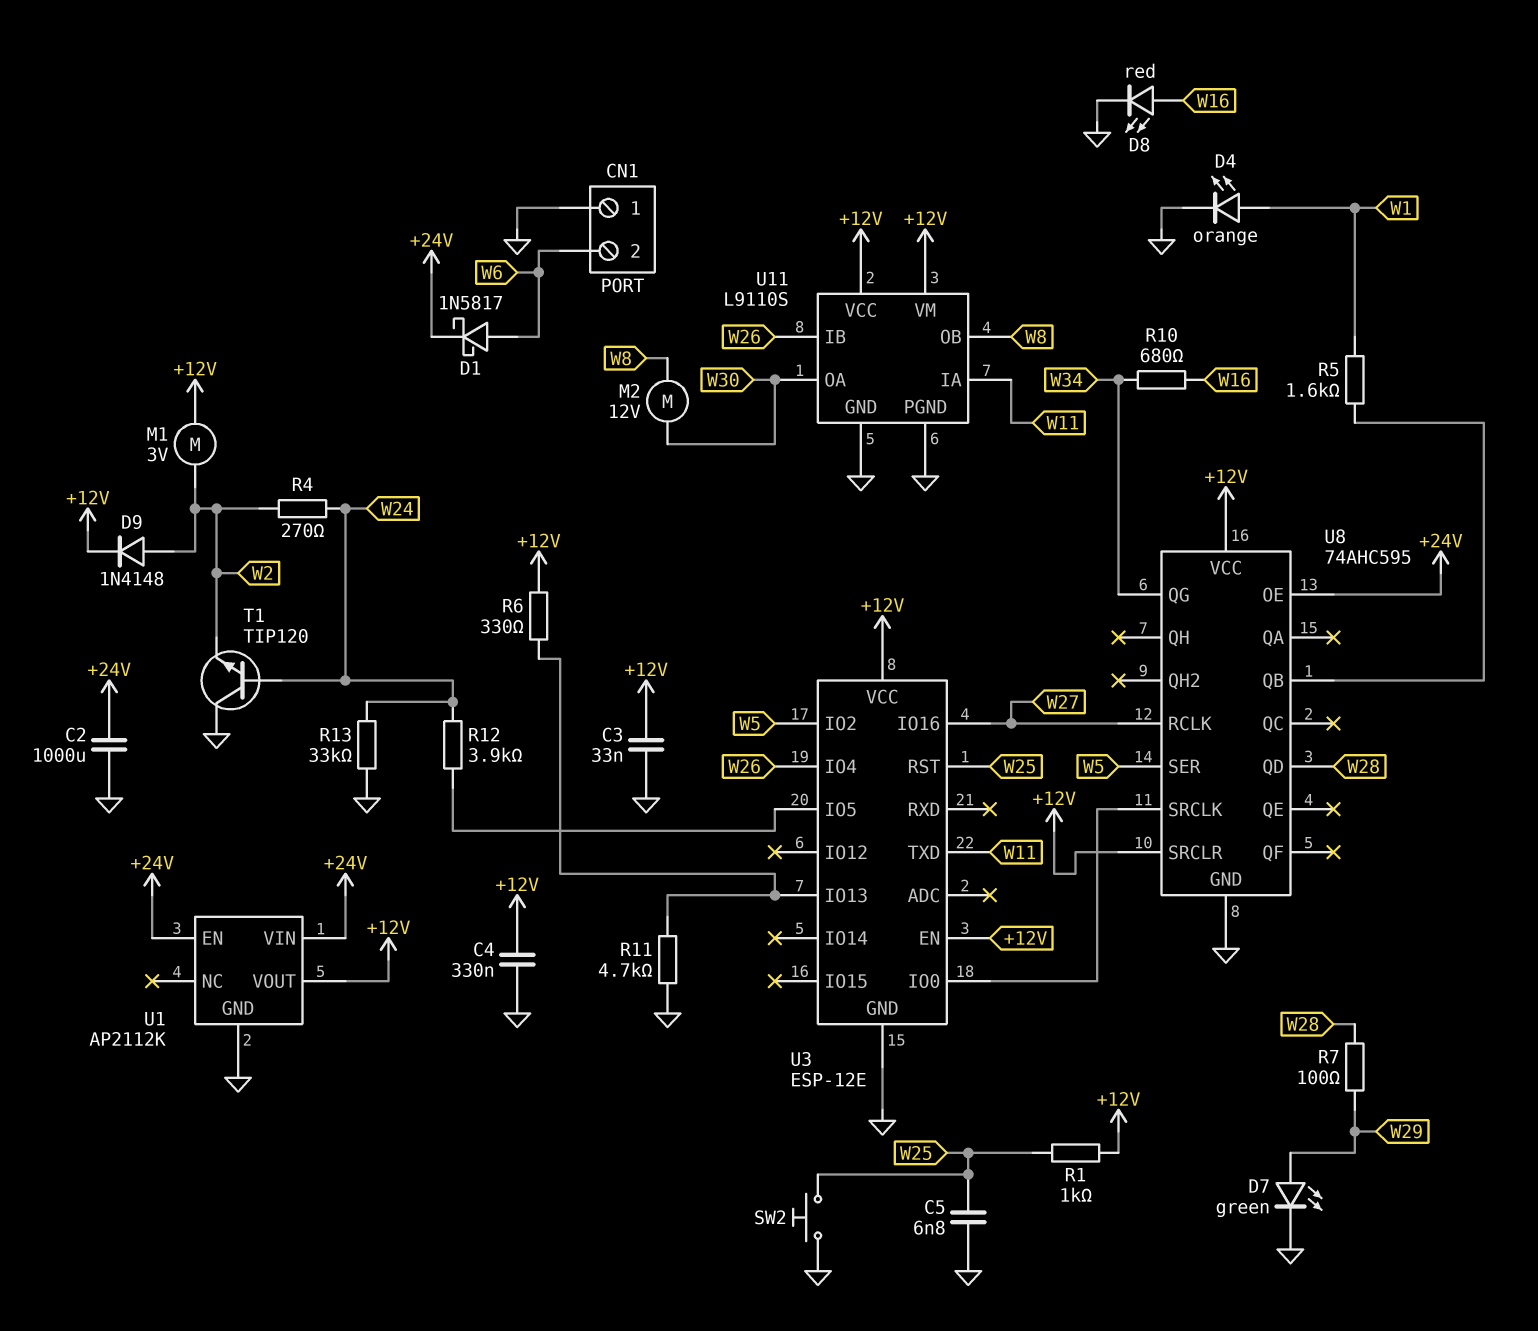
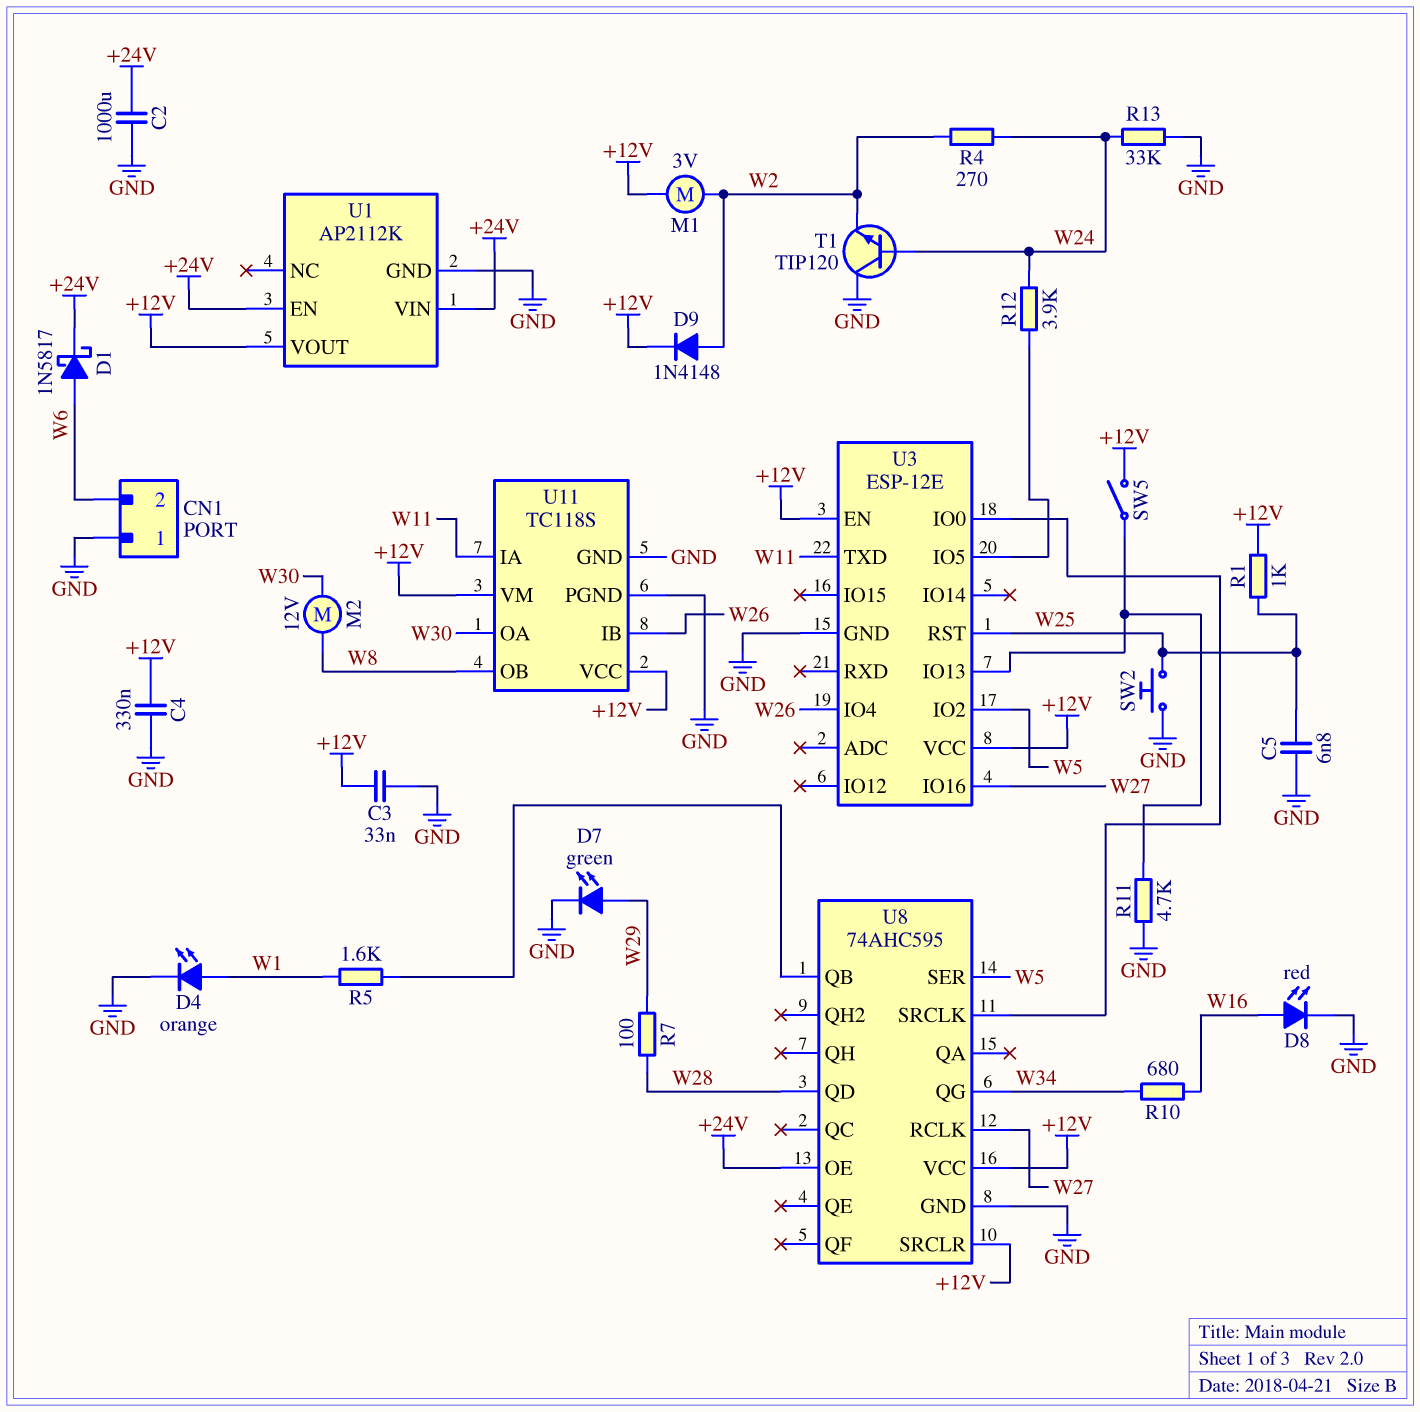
R6: 330 (+12V, U3/IO13) -> none
SW5: none -> switch (+12V, U3/IO13)
U11: L9110S -> TC118S

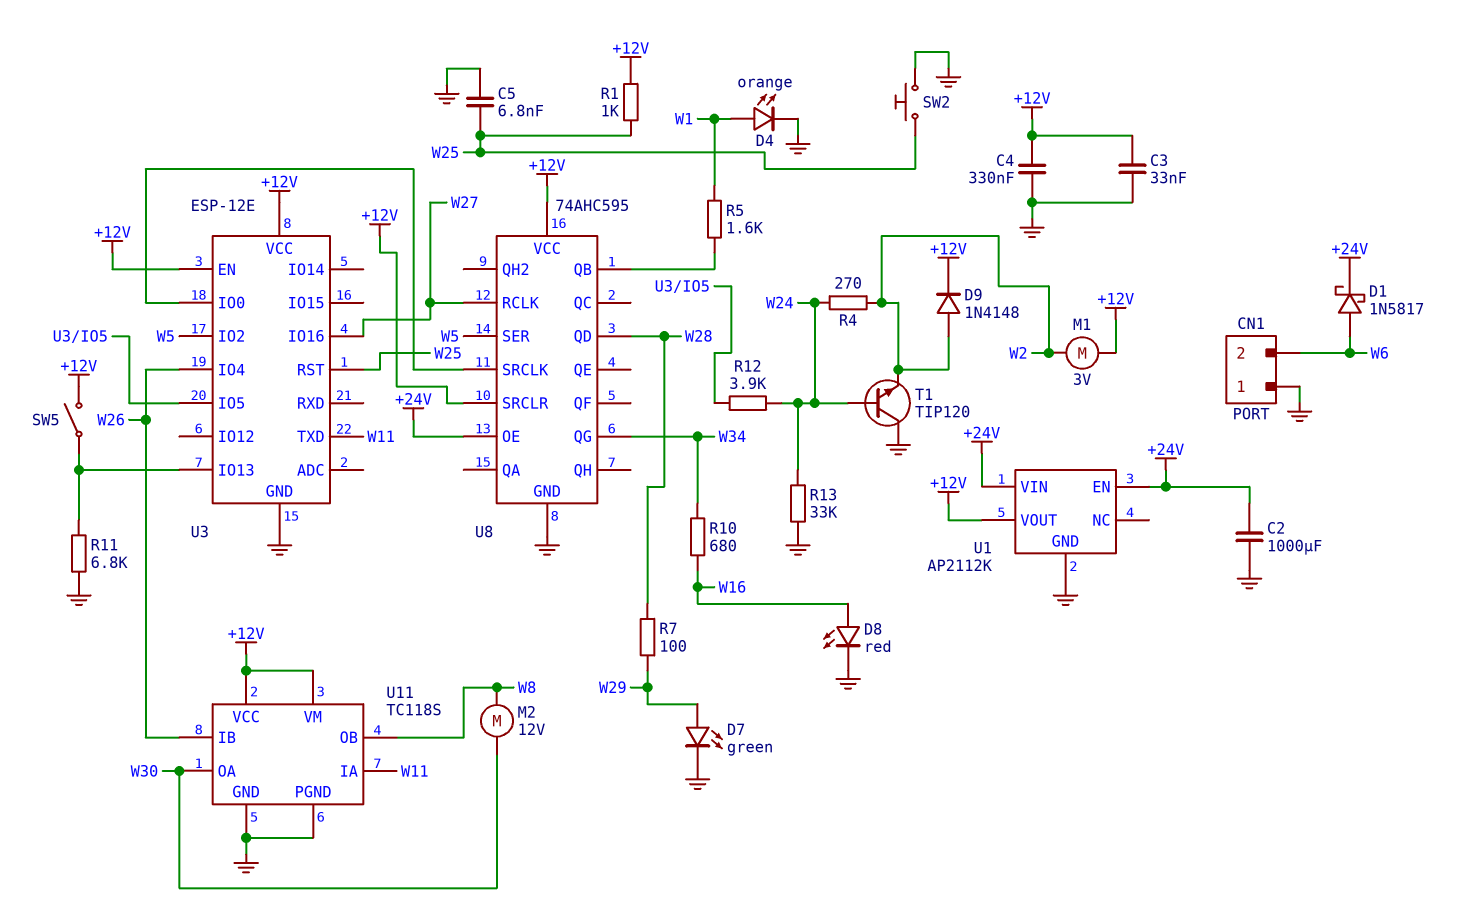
R11: 4.7k (GND, U3/IO13) -> 6.8k (GND, U3/IO13)

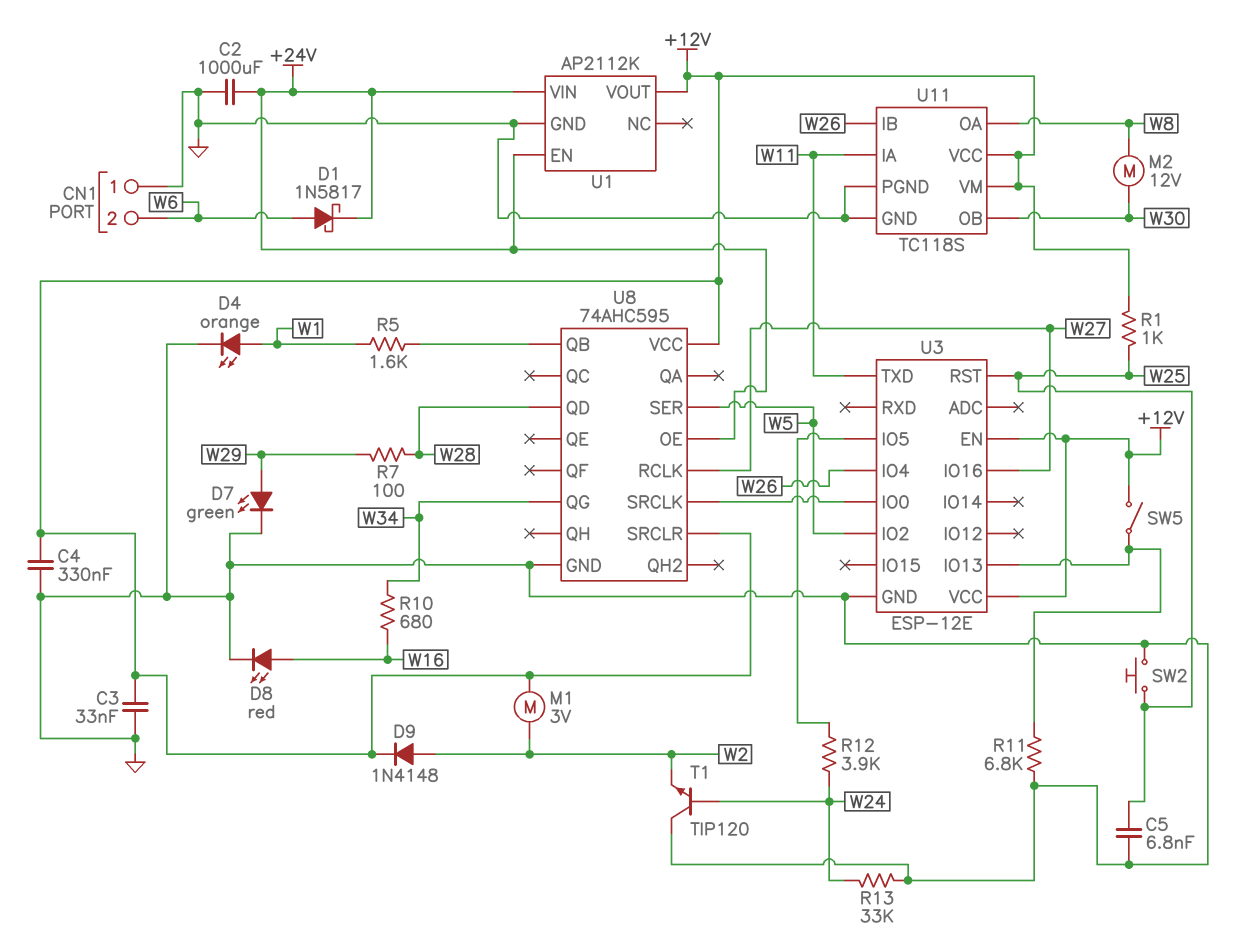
R4: 270 (W2, W24) -> none
U11 pin OA: W30 -> W8
U11 pin OB: W8 -> W30

